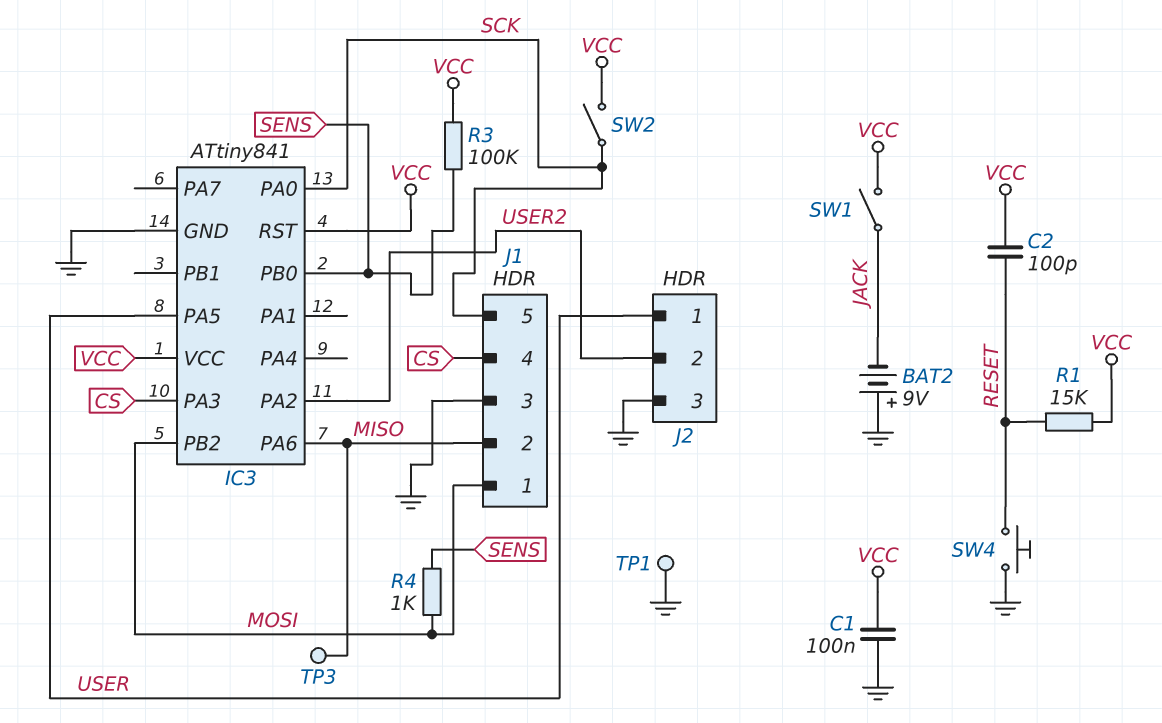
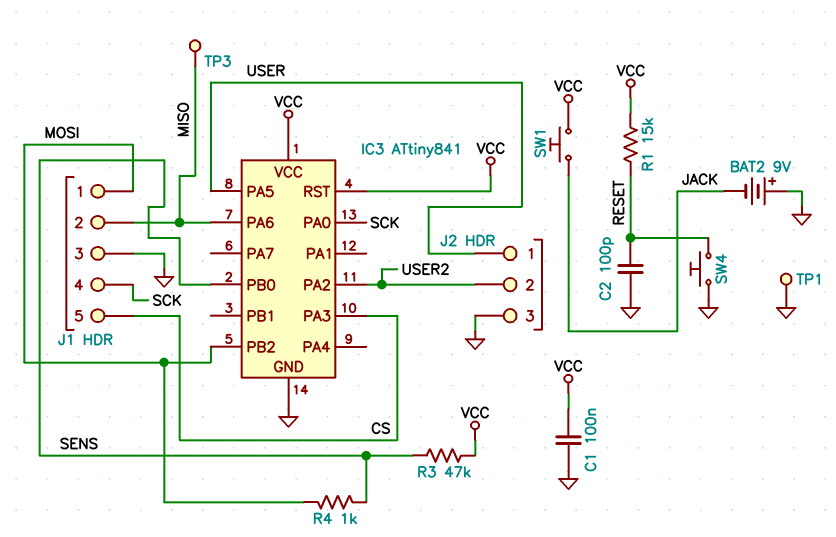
C2: 100pF (RESET, VCC) -> 100pF (GND, RESET)
J1 pin 4: CS -> SCK
J1 pin 5: SCK -> CS
R3: 100k (SENS, VCC) -> 47k (SENS, VCC)
SW1: switch (JACK, VCC) -> button (JACK, VCC)
SW2: switch (SCK, VCC) -> none

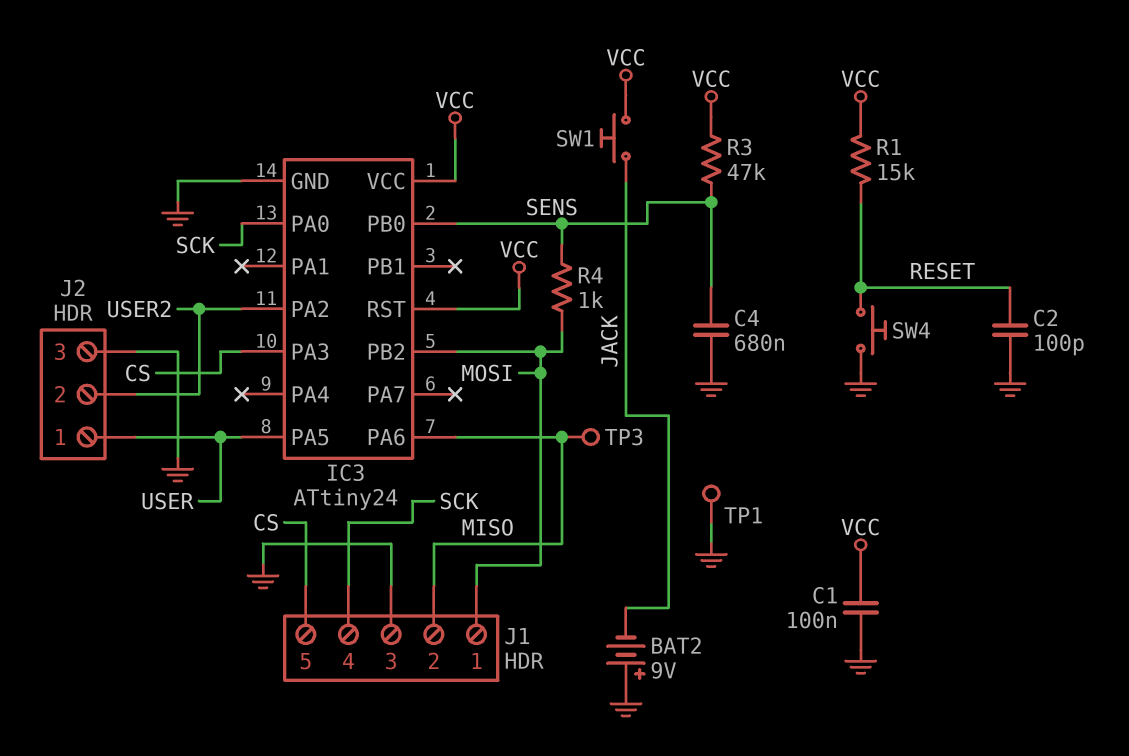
C4: none -> 680nF (GND, SENS)
IC3: ATtiny841 -> ATtiny24

